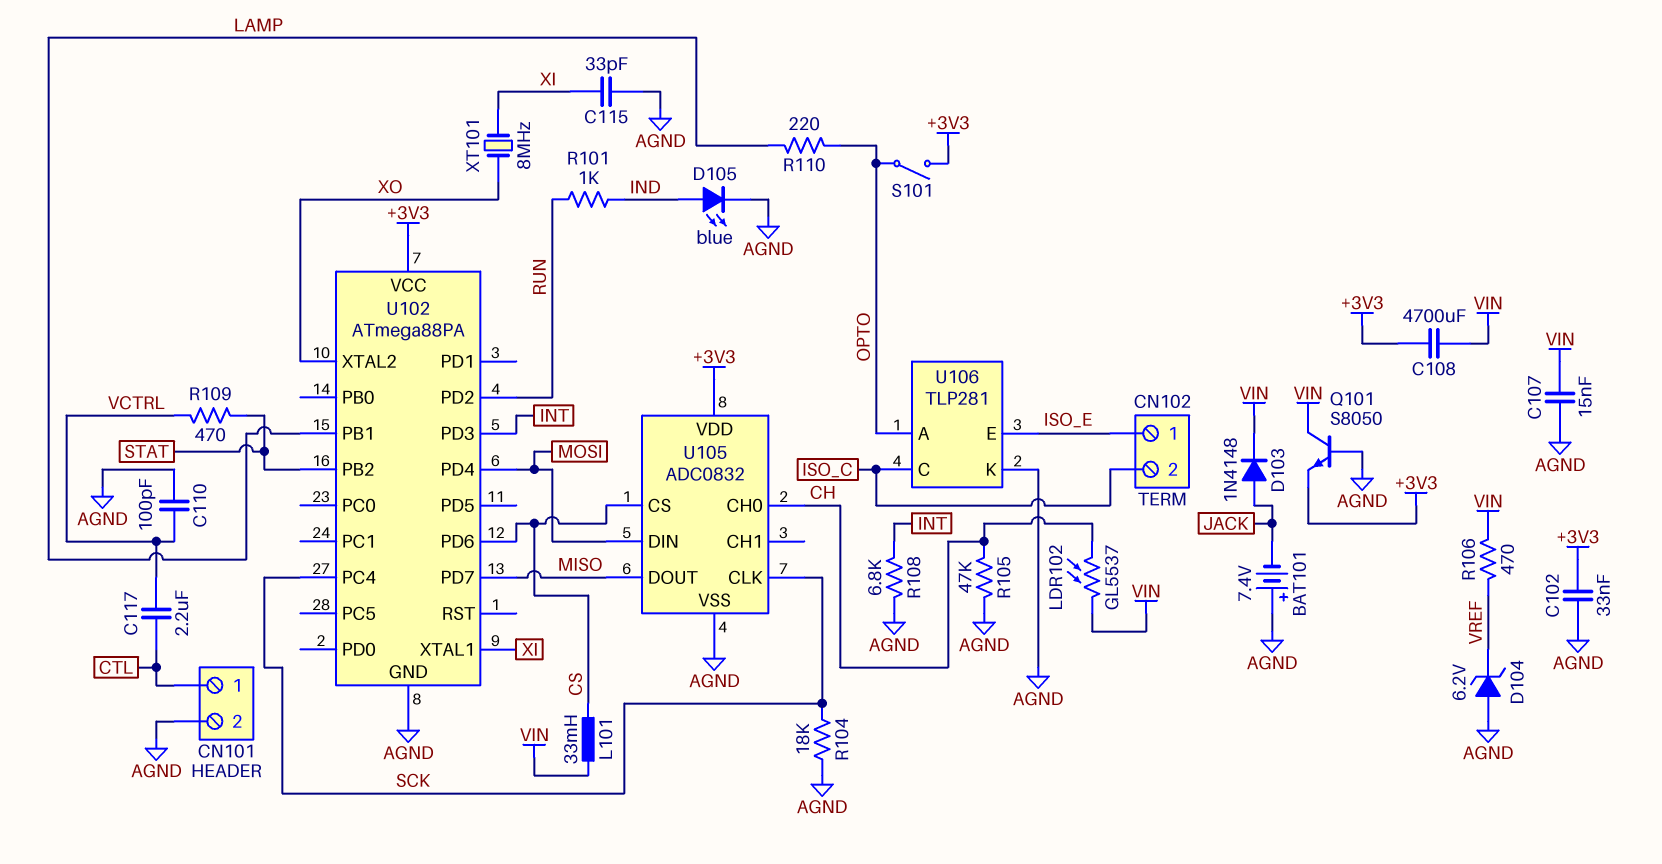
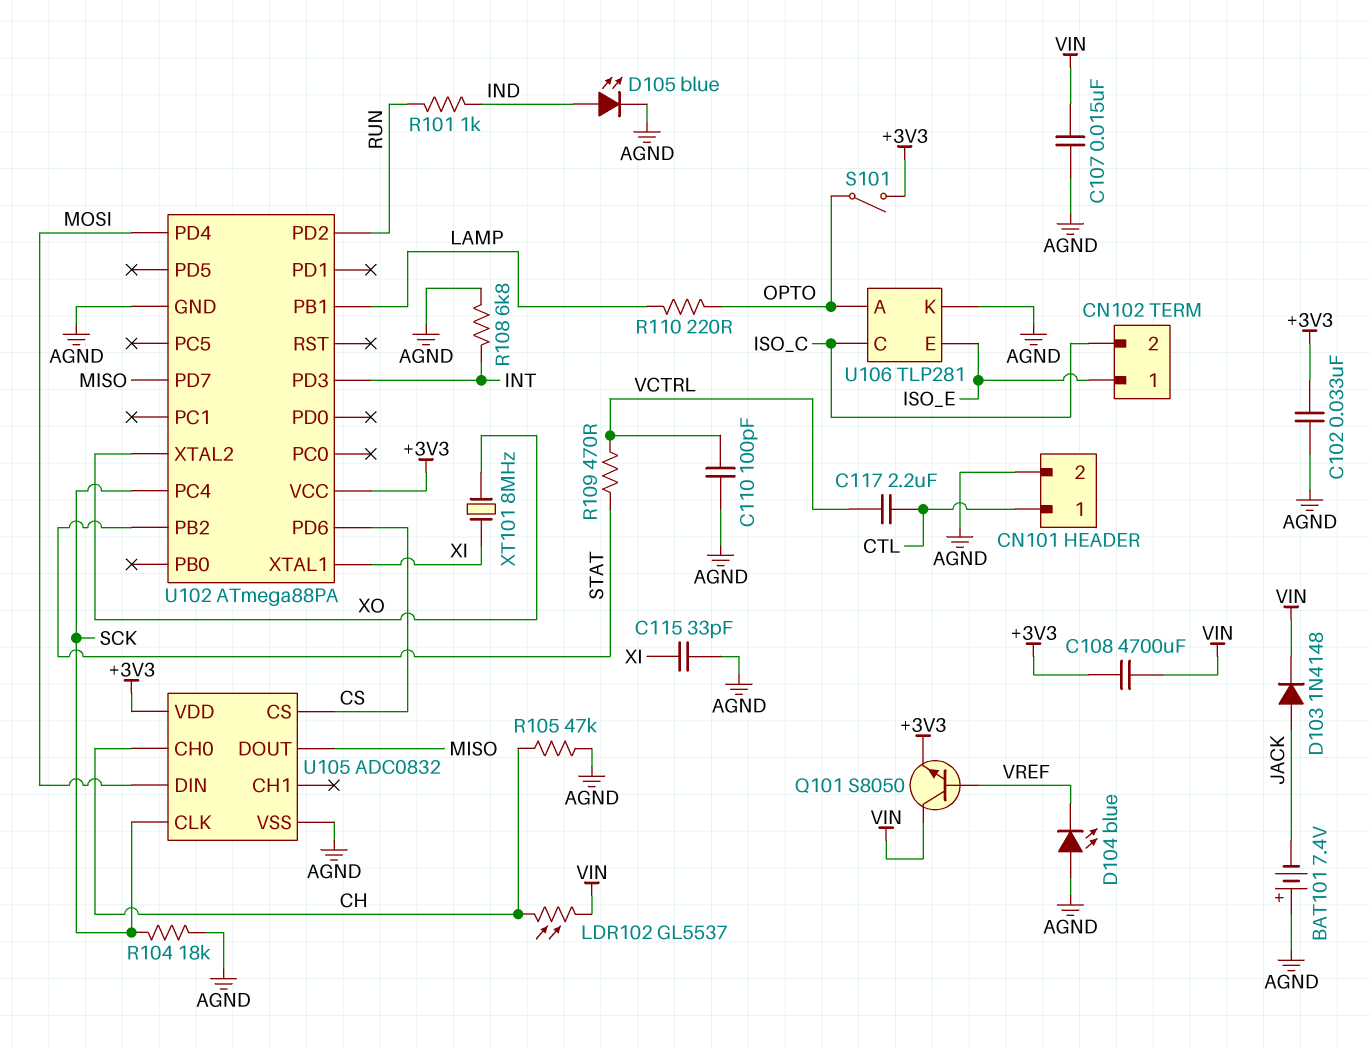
D104: zener 6.2V (A AGND, K VREF) -> LED blue (A AGND, K VREF)
L101: 33mH (CS, VIN) -> none
Q101: NPN S8050 (B AGND, C VIN, E +3V3) -> NPN S8050 (B VREF, C VIN, E +3V3)
R106: 470 (VIN, VREF) -> none

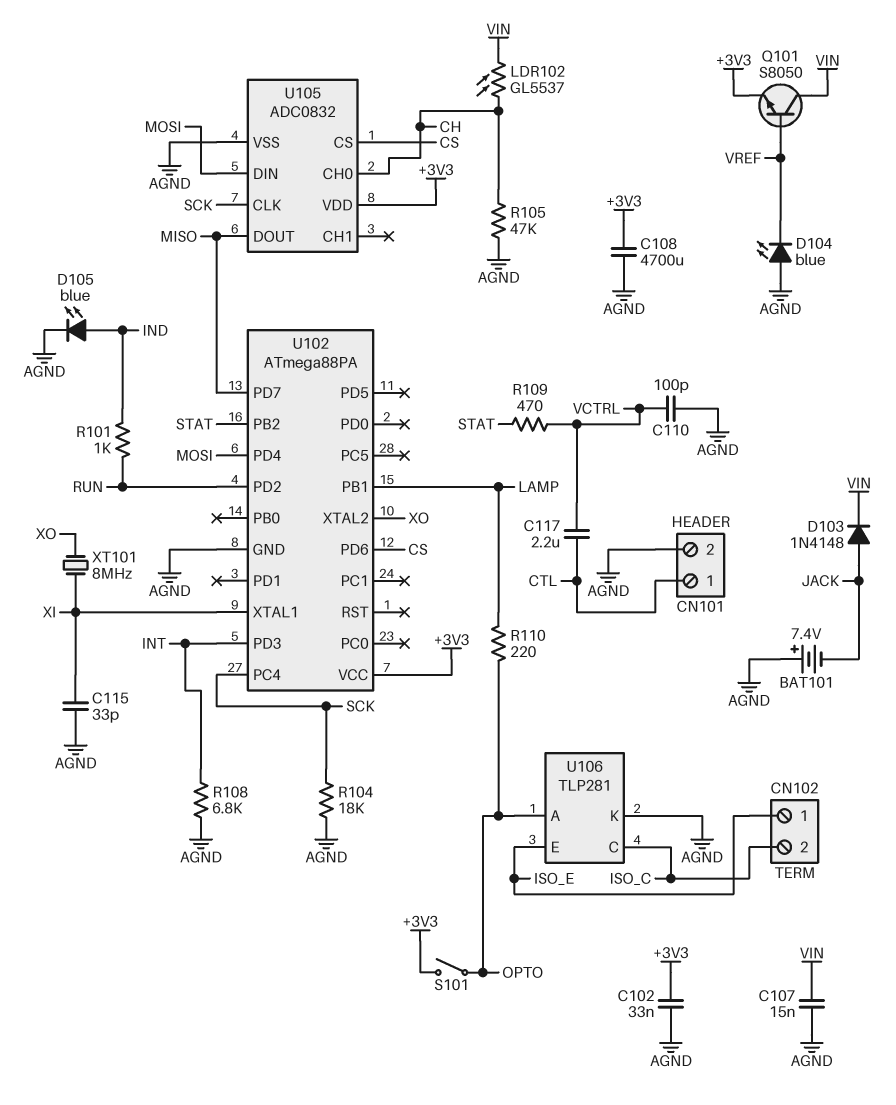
C108: 4700uF (+3V3, VIN) -> 4700uF (+3V3, AGND)

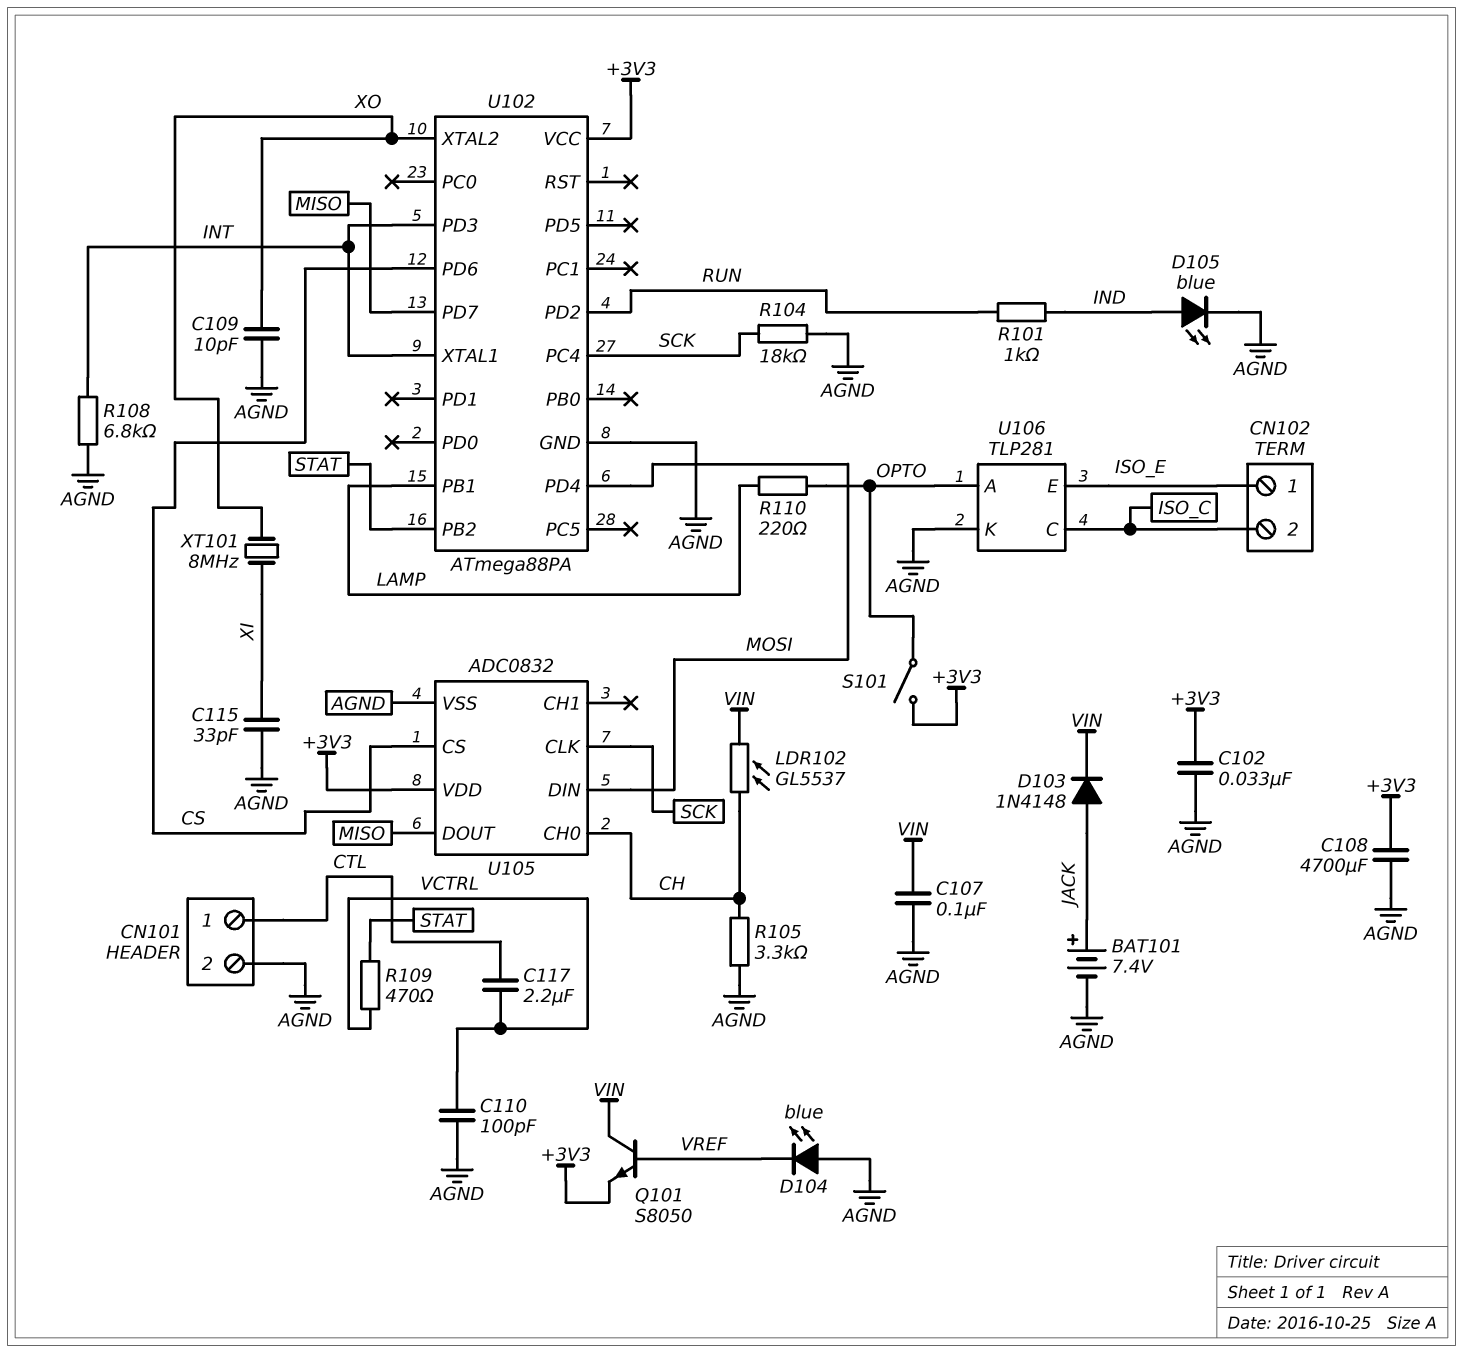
BAT101: 7.4V (plus AGND, minus JACK) -> 7.4V (plus JACK, minus AGND)
C107: 15nF (AGND, VIN) -> 100nF (AGND, VIN)
C109: none -> 10pF (AGND, XO)
R105: 47k (AGND, CH) -> 3.3k (AGND, CH)
U102 pin XTAL1: XI -> INT

